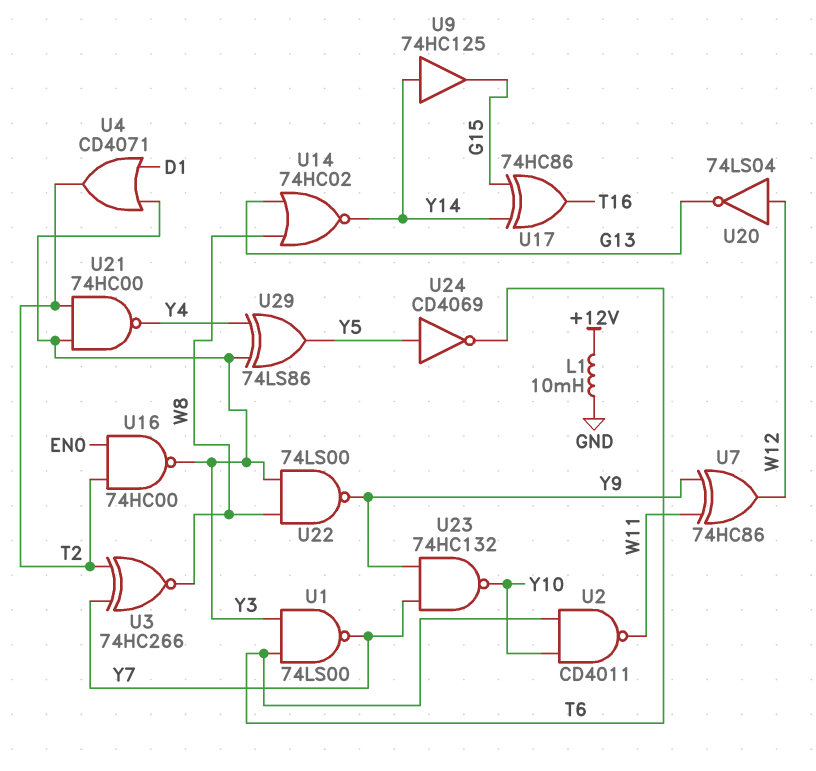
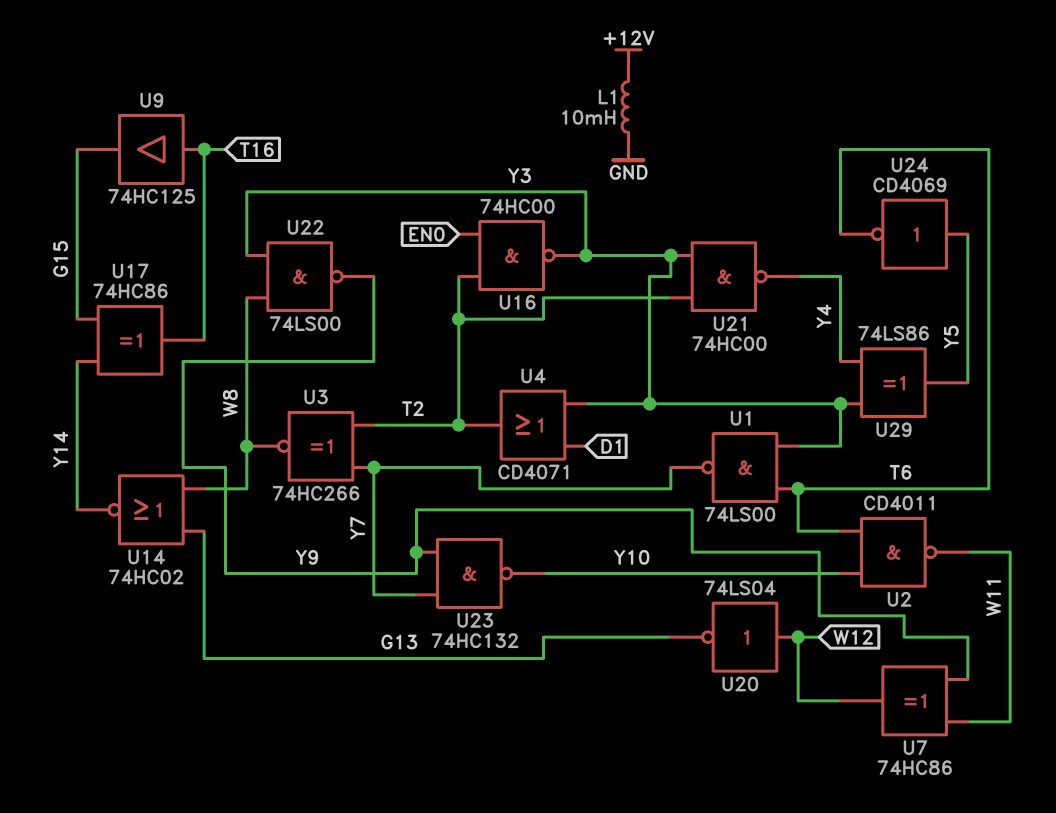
U9: buffer 74HC125 (in Y14, out G15) -> buffer 74HC125 (in T16, out G15)

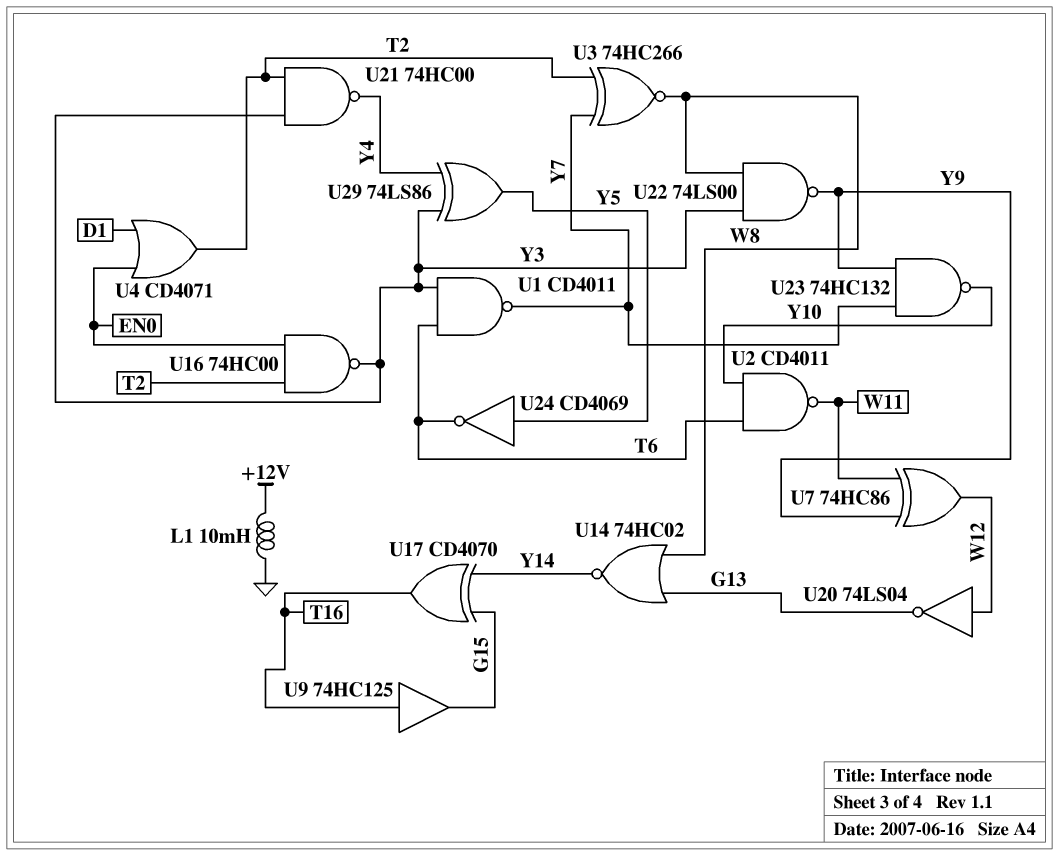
U1: NAND 74LS00 (in T6, in Y3, out Y7) -> NAND CD4011 (in T6, in Y3, out Y7)
U4: OR CD4071 (in D1, in Y3, out T2) -> OR CD4071 (in D1, in EN0, out T2)
U17: XOR 74HC86 (in G15, in Y14, out T16) -> XOR CD4070 (in G15, in Y14, out T16)

